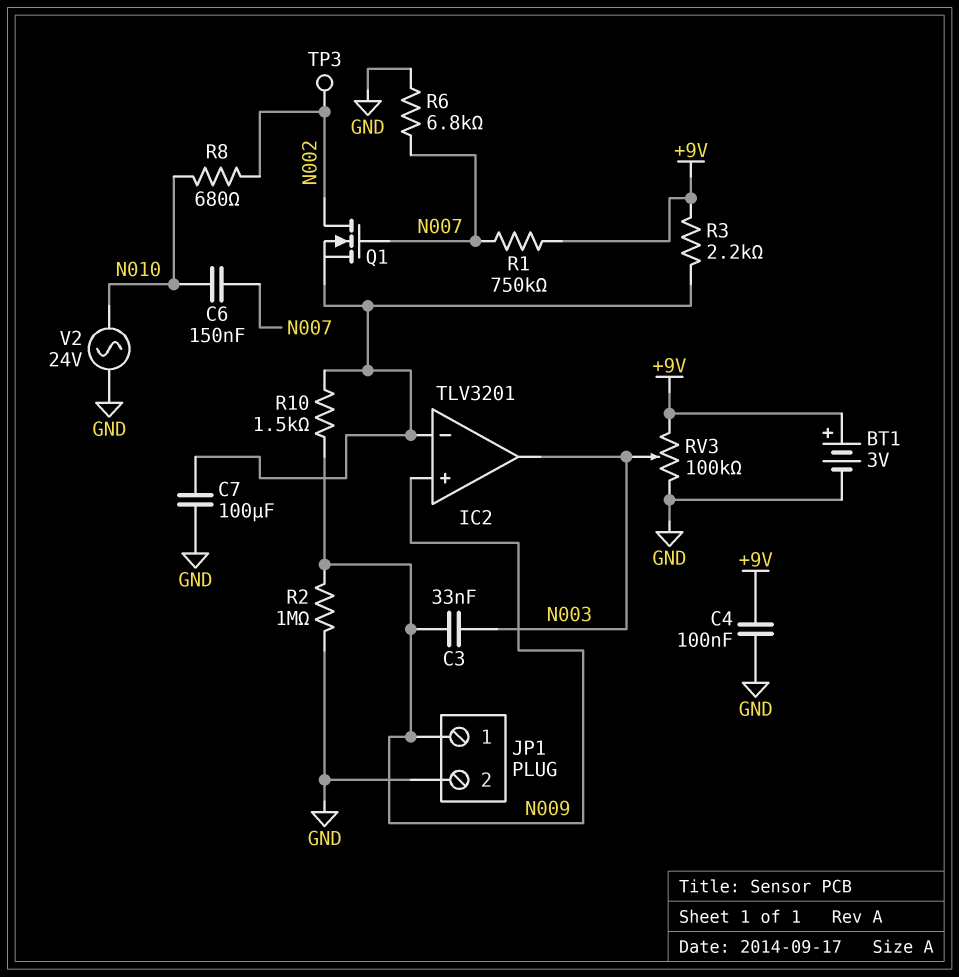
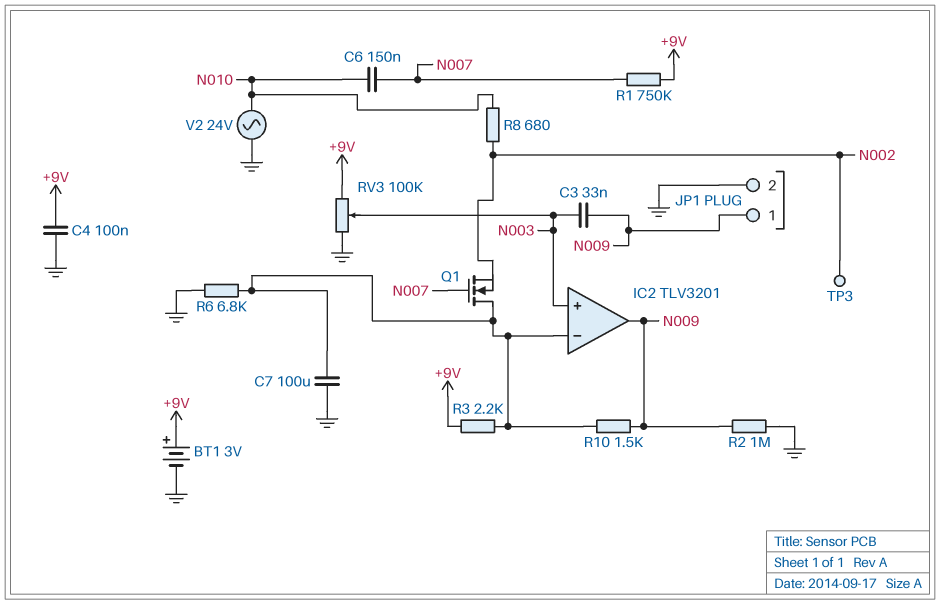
IC2 pin in+: N009 -> N003
IC2 pin out: N003 -> N009
Q1: NMOS (G N007, D N002, S IC2/in-) -> NMOS (G N007, D IC2/in-, S N002)
R6: 6.8k (GND, N007) -> 6.8k (GND, IC2/in-)

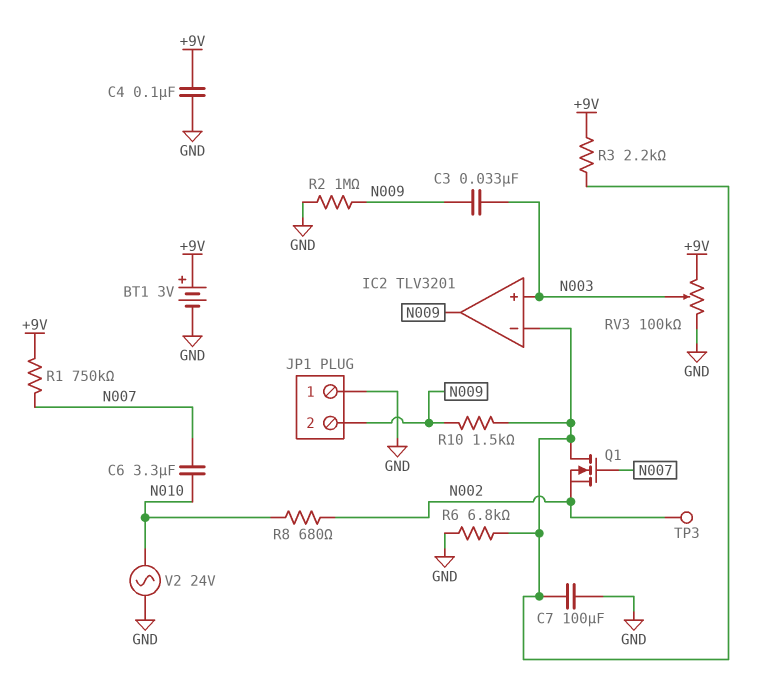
C6: 150nF (N007, N010) -> 3.3uF (N007, N010)
JP1 pin 1: N009 -> GND
JP1 pin 2: GND -> N009

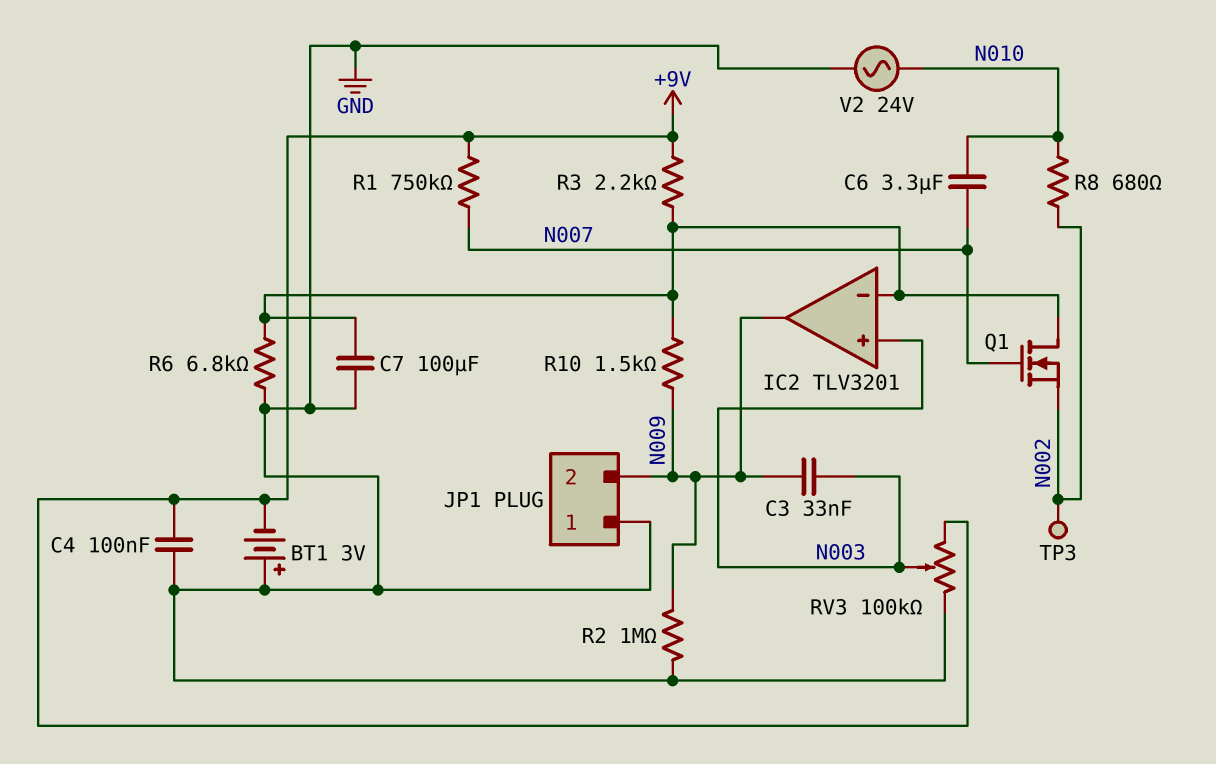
BT1: 3V (plus +9V, minus GND) -> 3V (plus GND, minus +9V)

